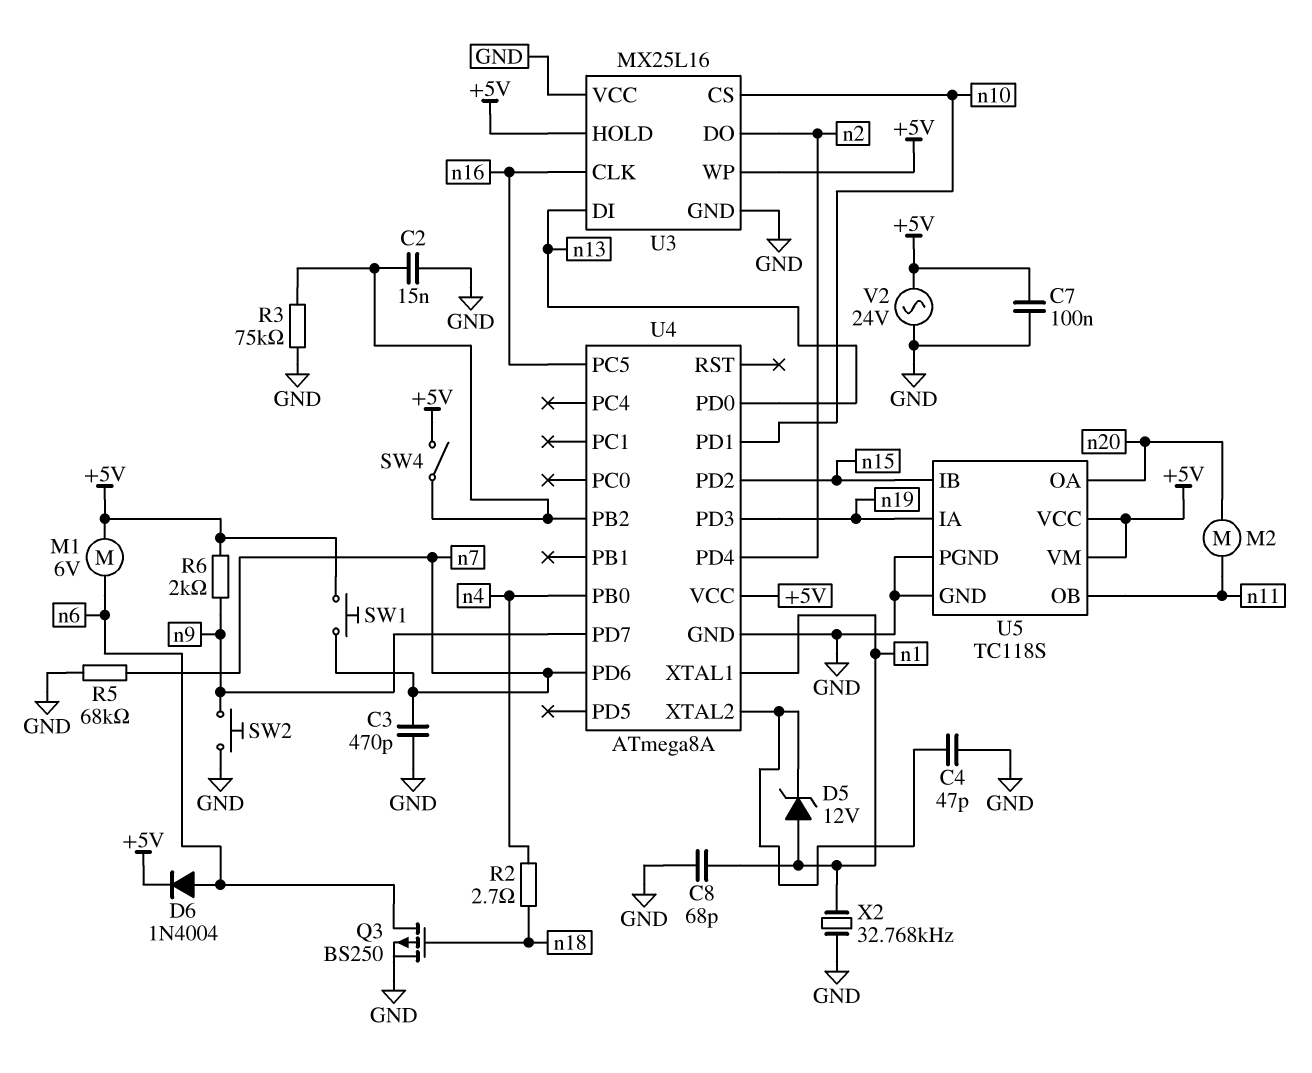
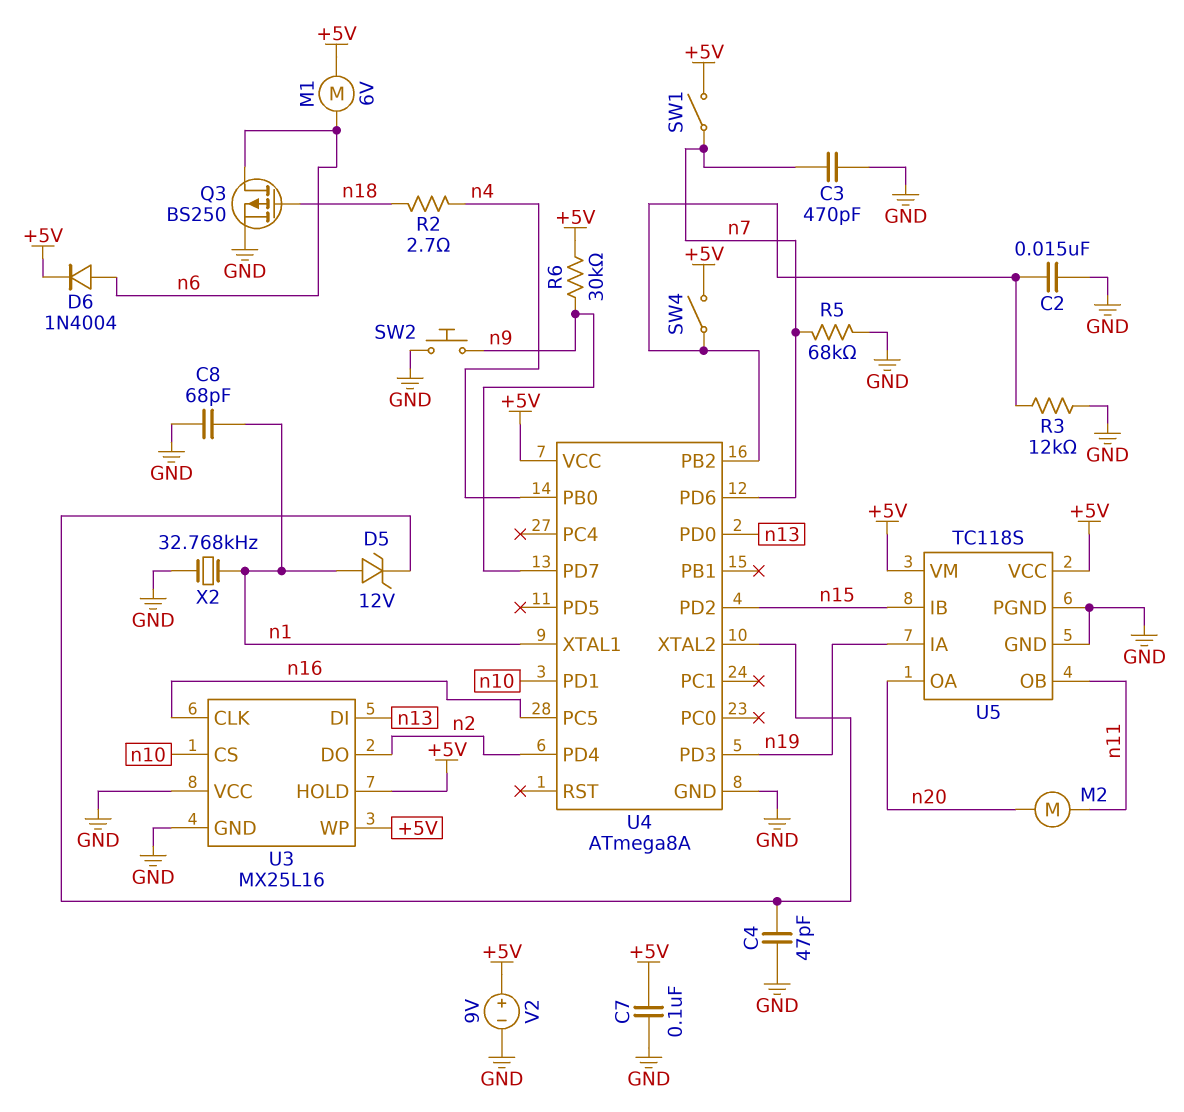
R3: 75k (GND, U4/PB2) -> 12k (GND, U4/PB2)
R6: 2k (+5V, n9) -> 30k (+5V, n9)
SW1: button (+5V, n7) -> switch (+5V, n7)
V2: AC 24V (+5V, GND) -> 9V (plus +5V, minus GND)

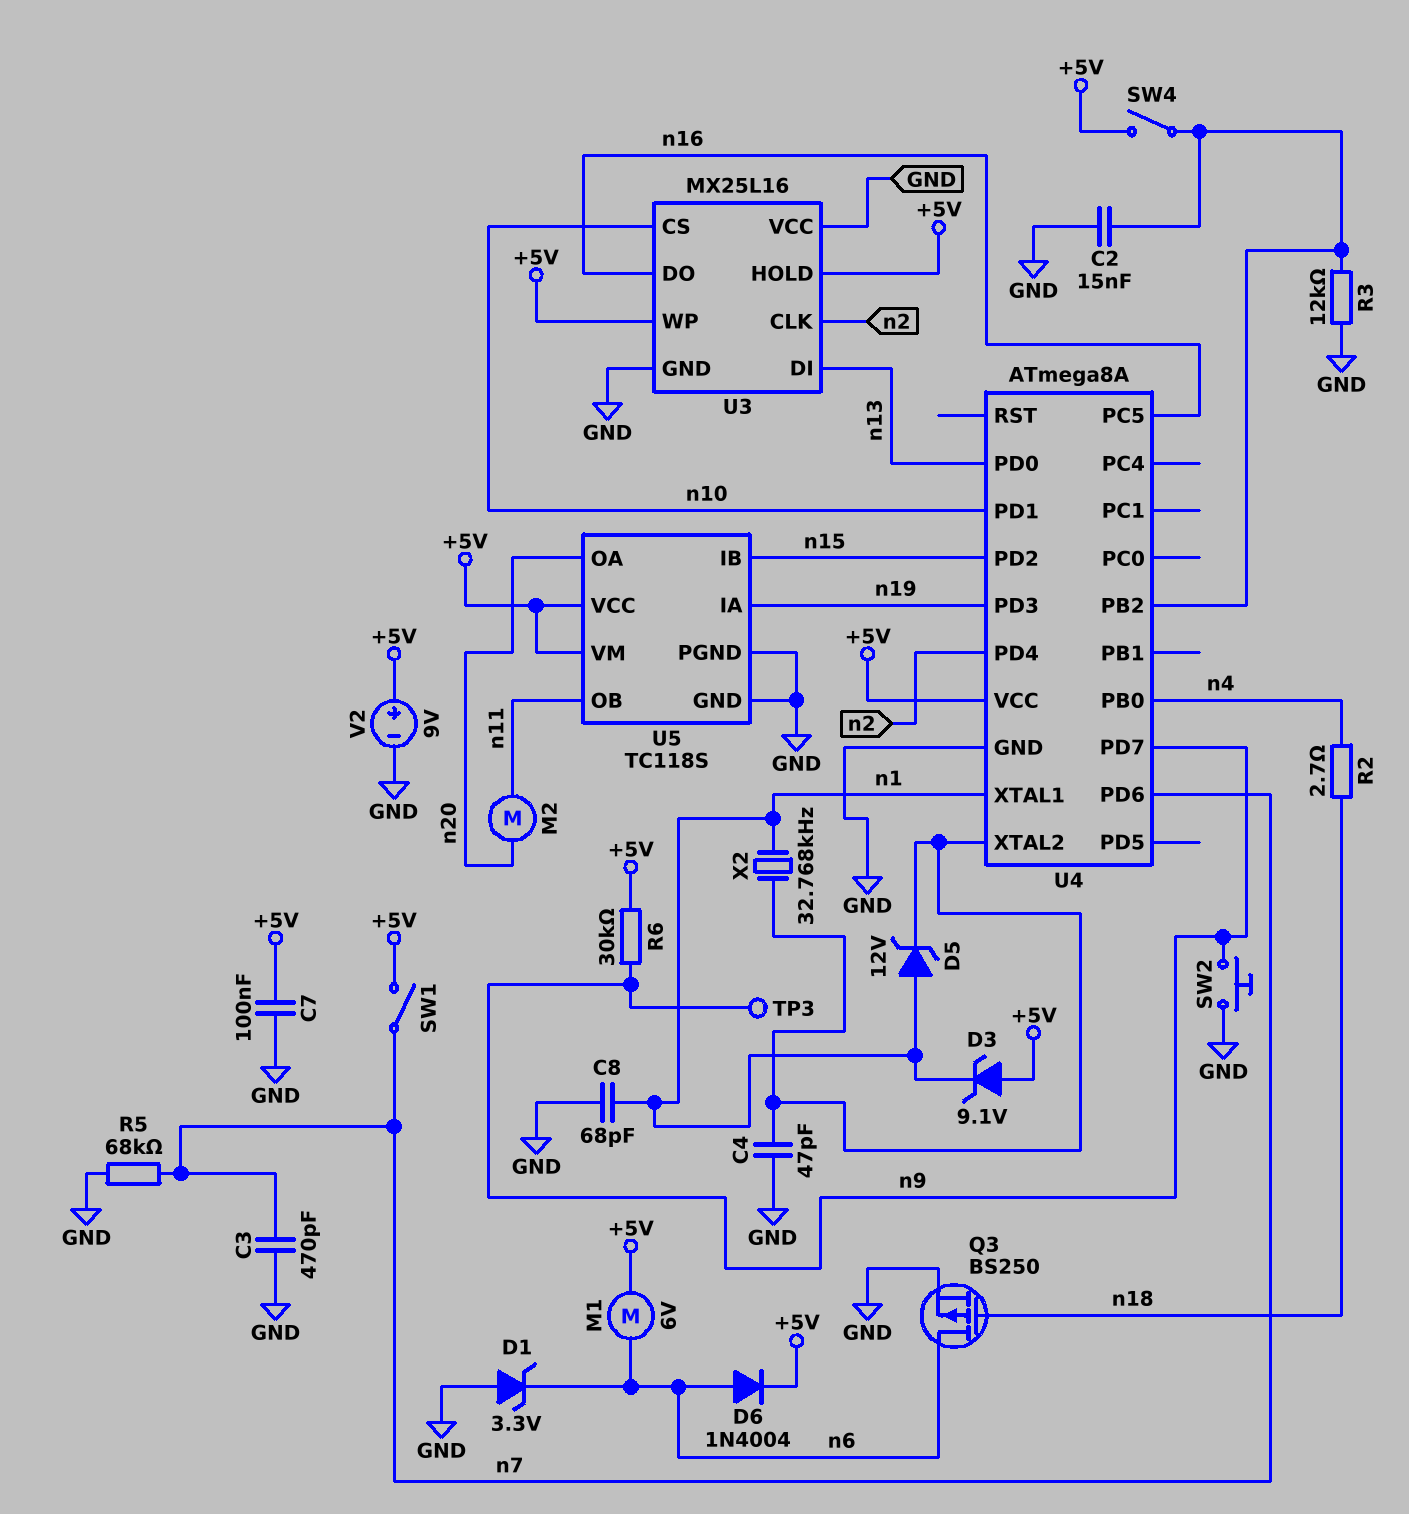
D1: none -> zener 3.3V (A GND, K n6)
D3: none -> zener 9.1V (A +5V, K n1)
TP3: none -> test point (n9)
U3 pin CLK: n16 -> n2
U3 pin DO: n2 -> n16
X2: 32.768kHz (GND, n1) -> 32.768kHz (U4/XTAL2, n1)

